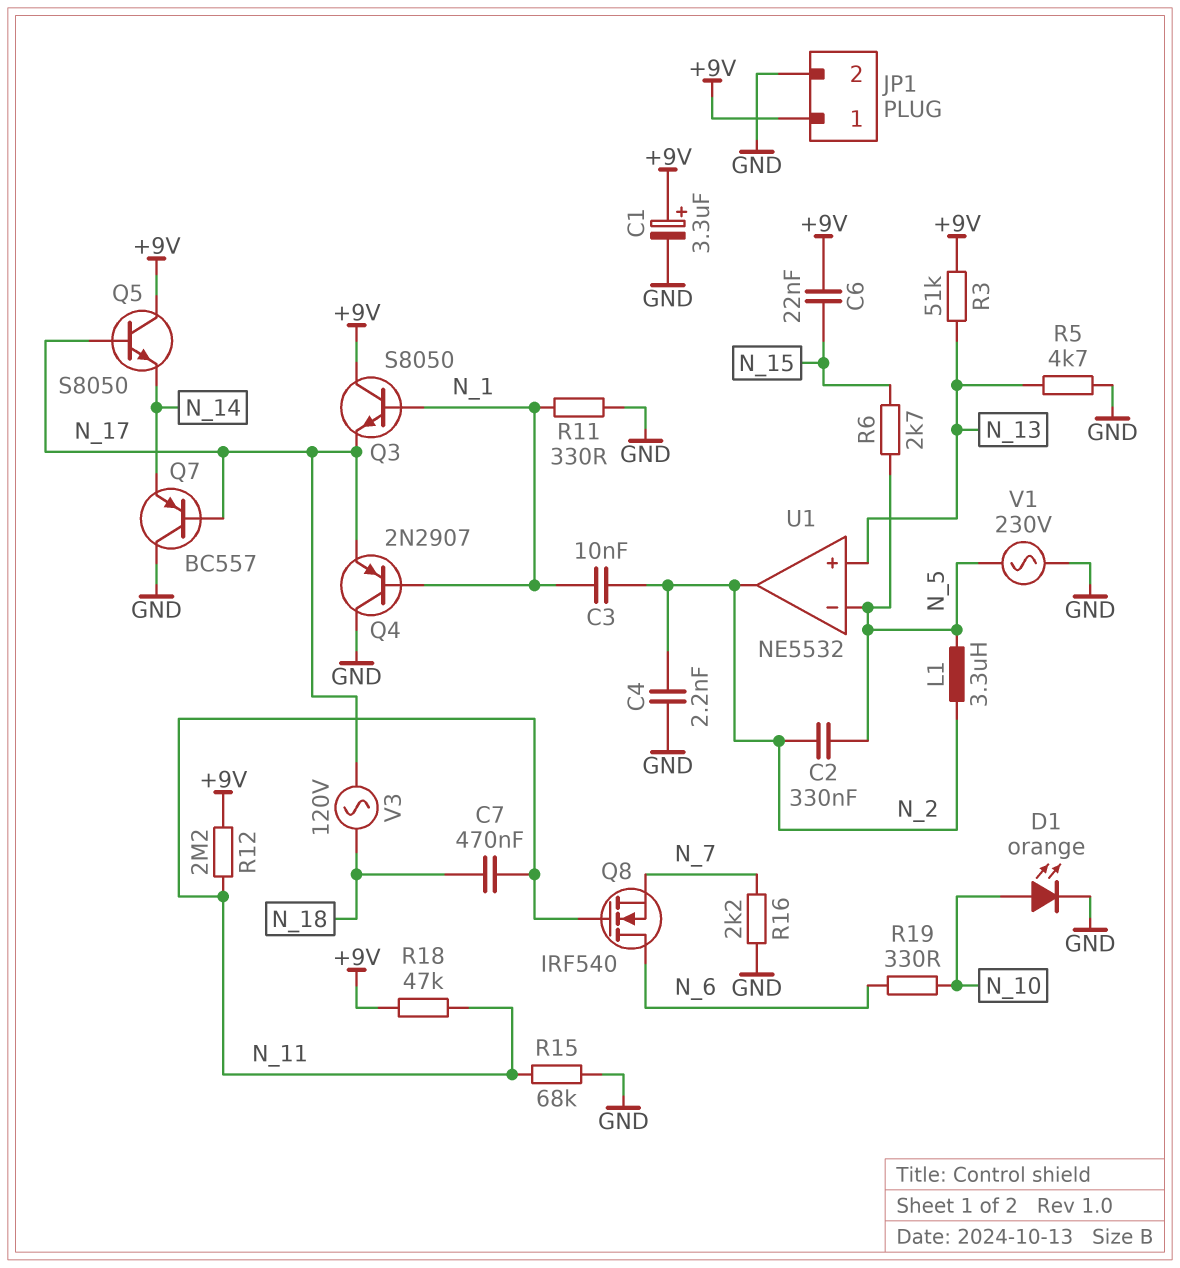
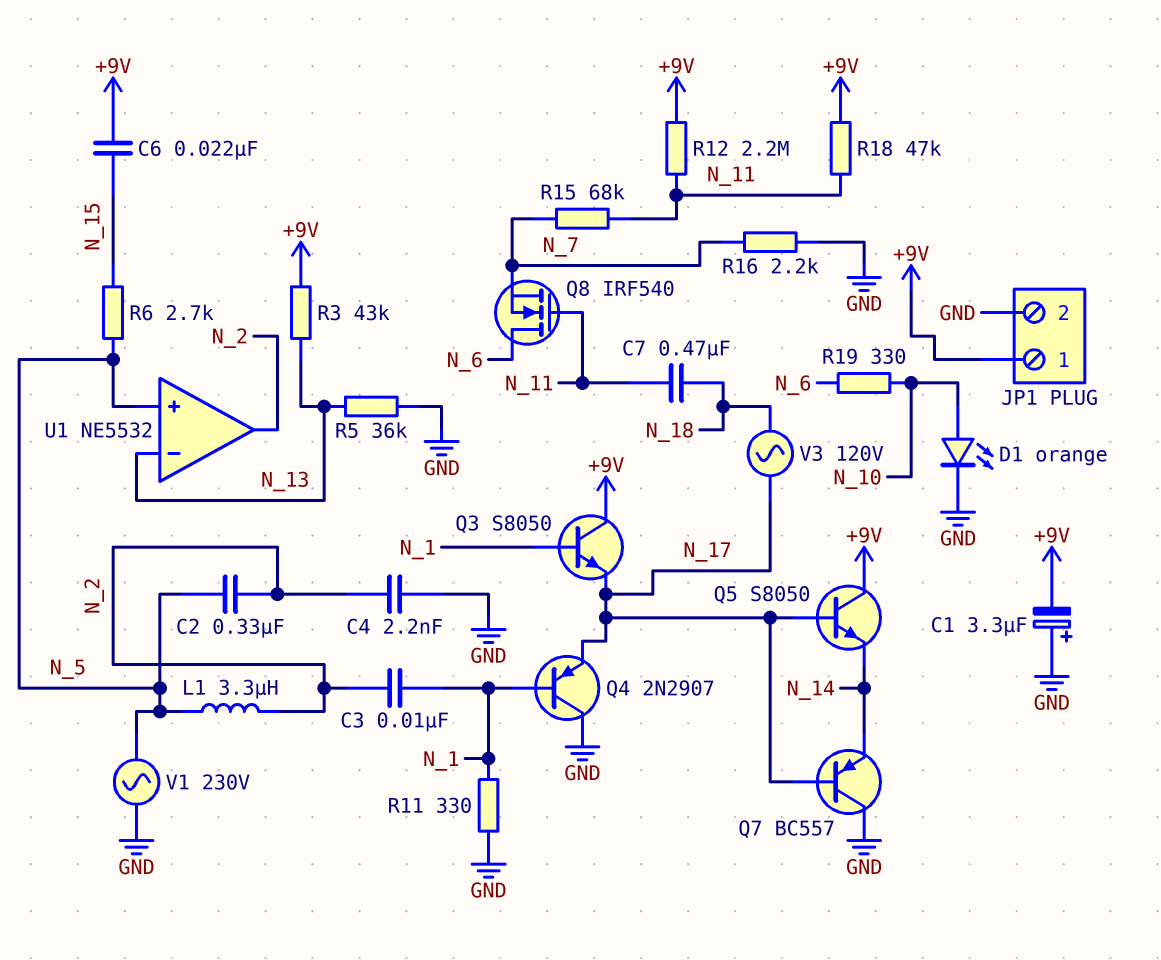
C1: 3.3uF (plus +9V, minus GND) -> 3.3uF (plus GND, minus +9V)
R3: 51k (+9V, N_13) -> 43k (+9V, N_13)
R5: 4.7k (GND, N_13) -> 36k (GND, N_13)
R15: 68k (GND, N_11) -> 68k (N_7, N_11)
U1 pin in+: N_13 -> N_5
U1 pin in-: N_5 -> N_13

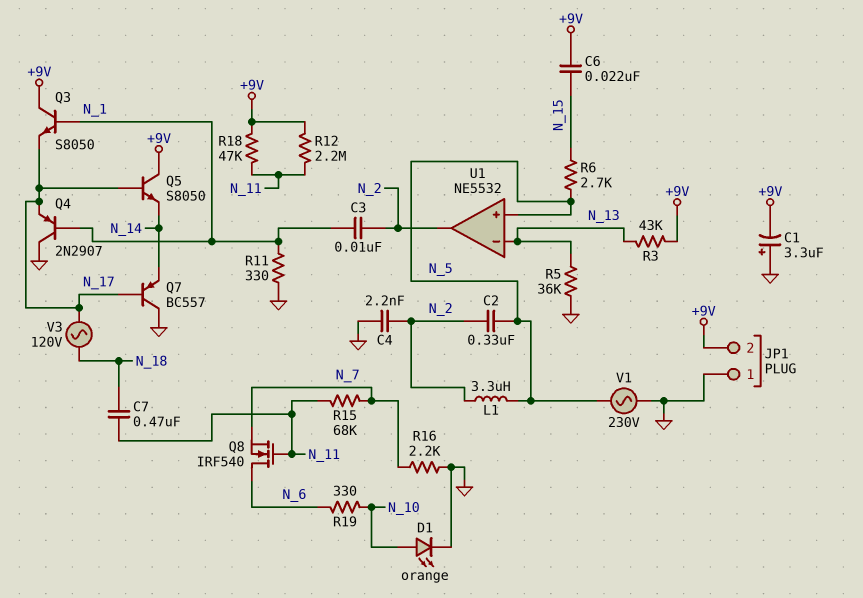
JP1 pin 1: +9V -> GND
JP1 pin 2: GND -> +9V

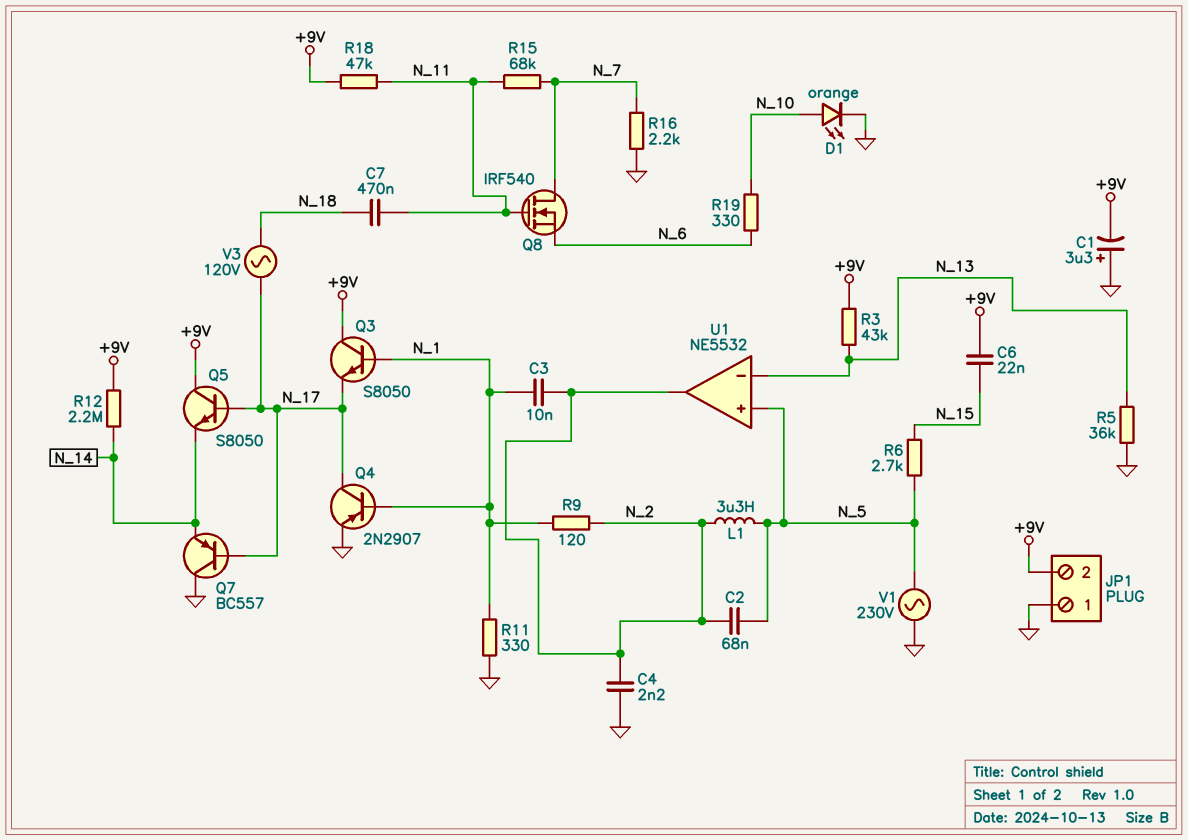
C2: 330nF (N_2, N_5) -> 68nF (N_2, N_5)
Q4: PNP 2N2907 (B N_1, C GND, E N_17) -> PNP 2N2907 (B N_1, C N_17, E GND)
Q8: NMOS IRF540 (G N_11, D N_6, S N_7) -> NMOS IRF540 (G N_11, D N_7, S N_6)
R9: none -> 120 (N_1, N_2)
R12: 2.2M (+9V, N_11) -> 2.2M (+9V, N_14)

